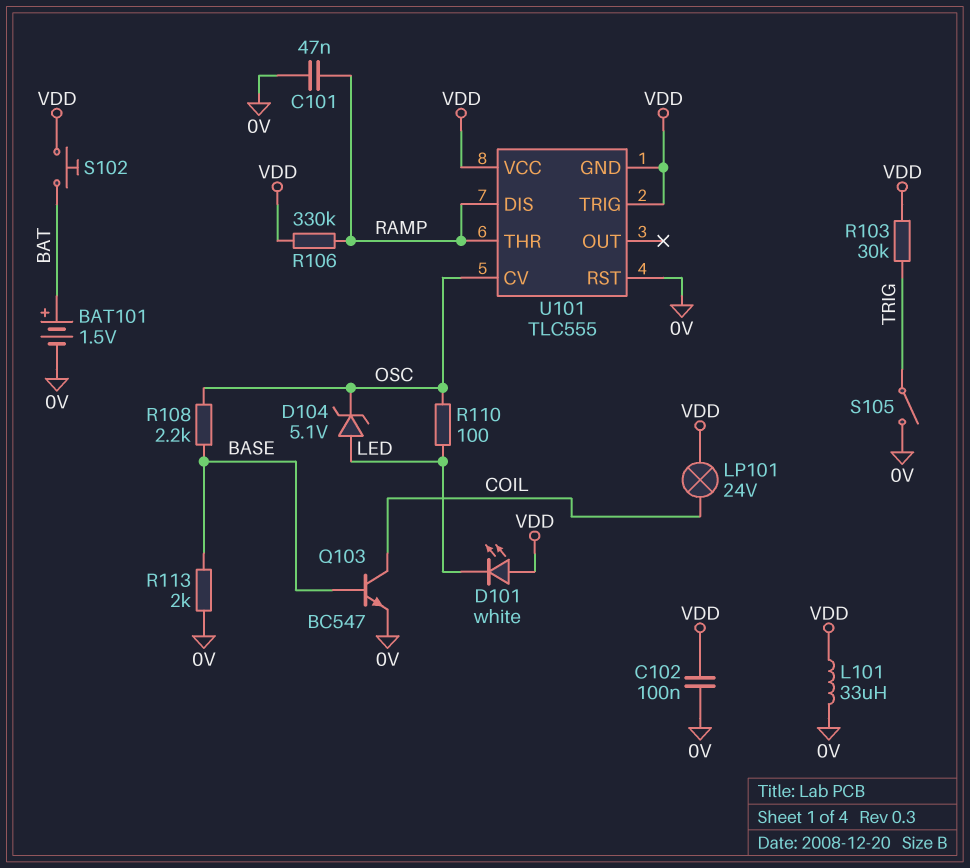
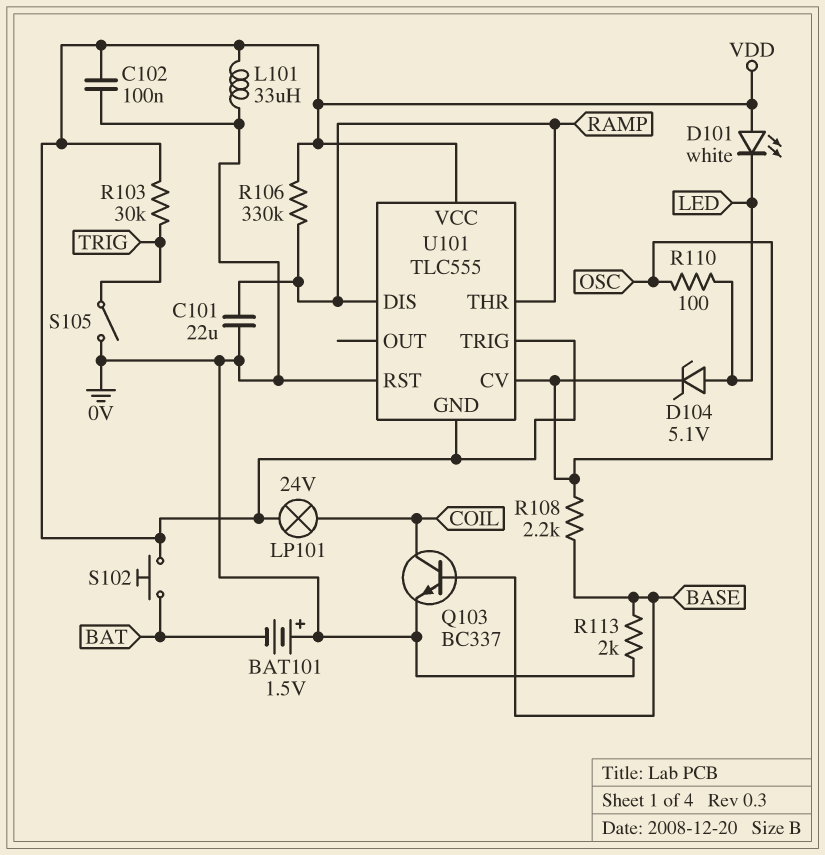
BAT101: 1.5V (plus BAT, minus 0V) -> 1.5V (plus 0V, minus BAT)
C101: 47nF (0V, RAMP) -> 22uF (0V, RAMP)
Q103: NPN BC547 (B BASE, C COIL, E 0V) -> NPN BC337 (B BASE, C COIL, E 0V)

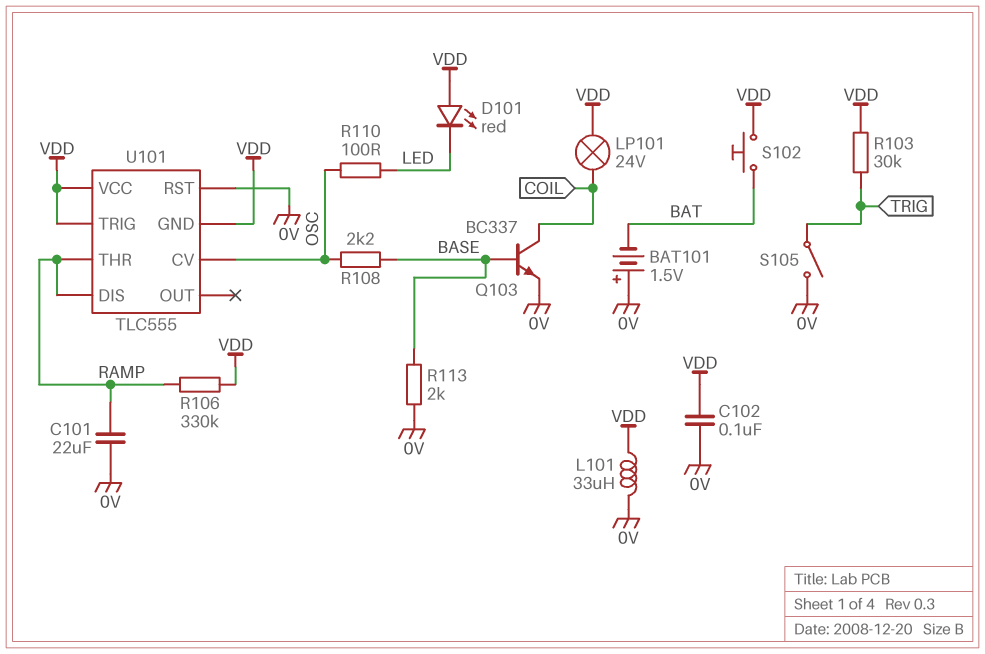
D101: LED white (A VDD, K LED) -> LED red (A VDD, K LED)
D104: zener 5.1V (A LED, K OSC) -> none

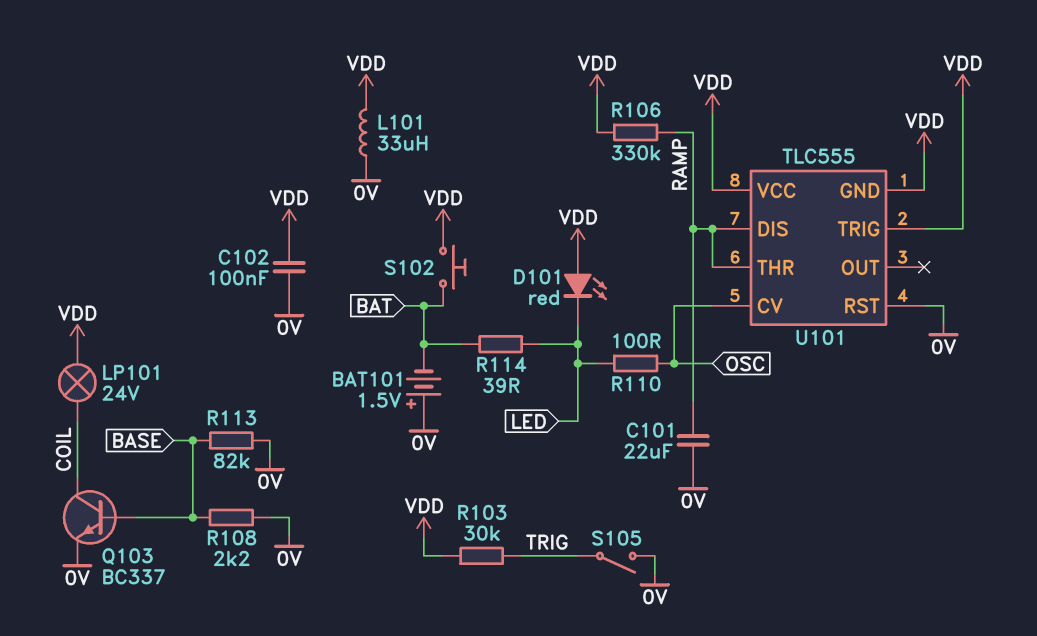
R108: 2.2k (BASE, OSC) -> 2.2k (0V, BASE)
R113: 2k (0V, BASE) -> 82k (0V, BASE)
R114: none -> 39 (BAT, LED)

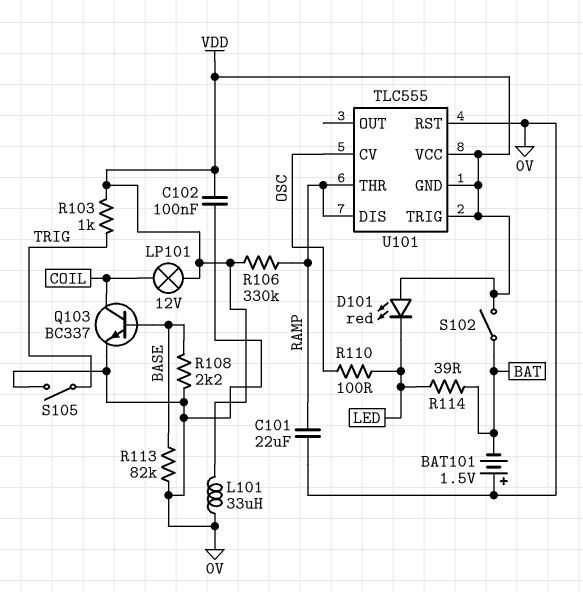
LP101: lamp 24V (COIL, VDD) -> lamp 12V (COIL, VDD)
R103: 30k (TRIG, VDD) -> 1k (TRIG, VDD)
S102: button (BAT, VDD) -> switch (BAT, VDD)

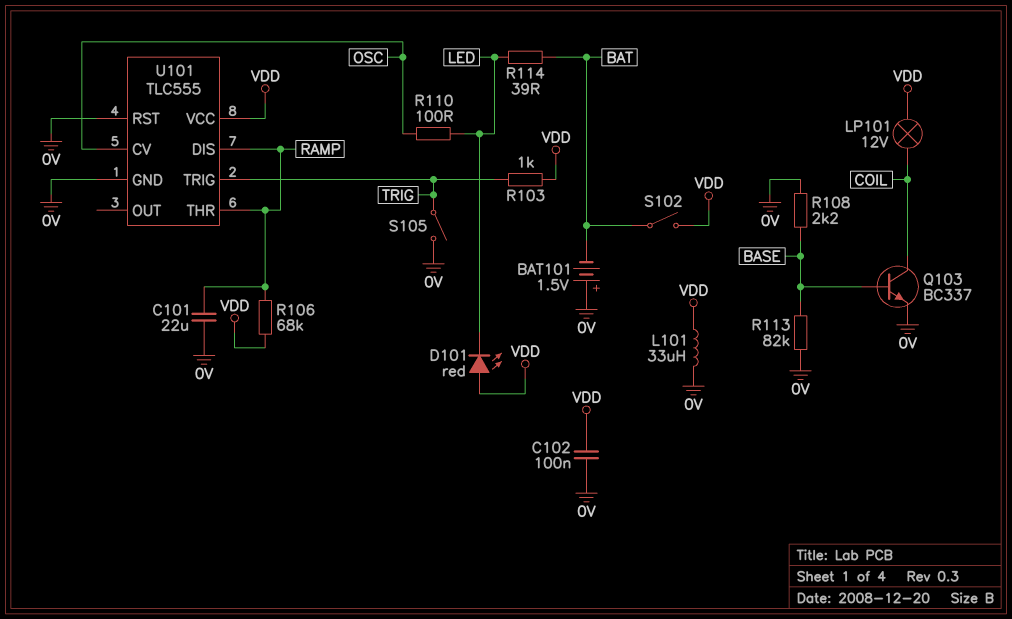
R106: 330k (RAMP, VDD) -> 68k (RAMP, VDD)
U101 pin GND: VDD -> 0V
U101 pin TRIG: VDD -> TRIG

